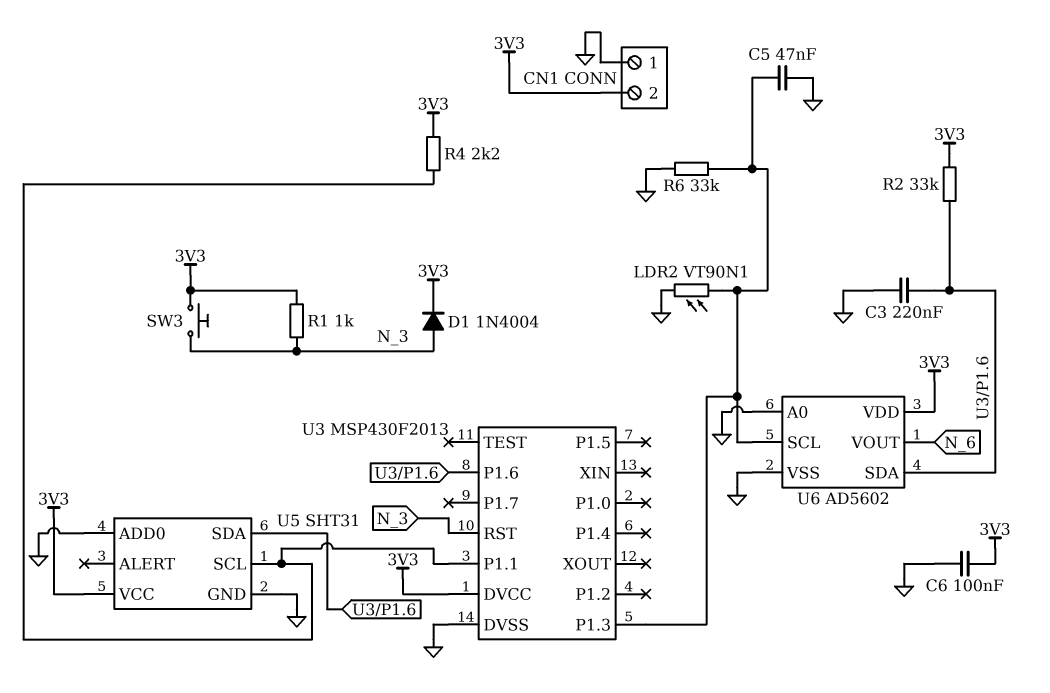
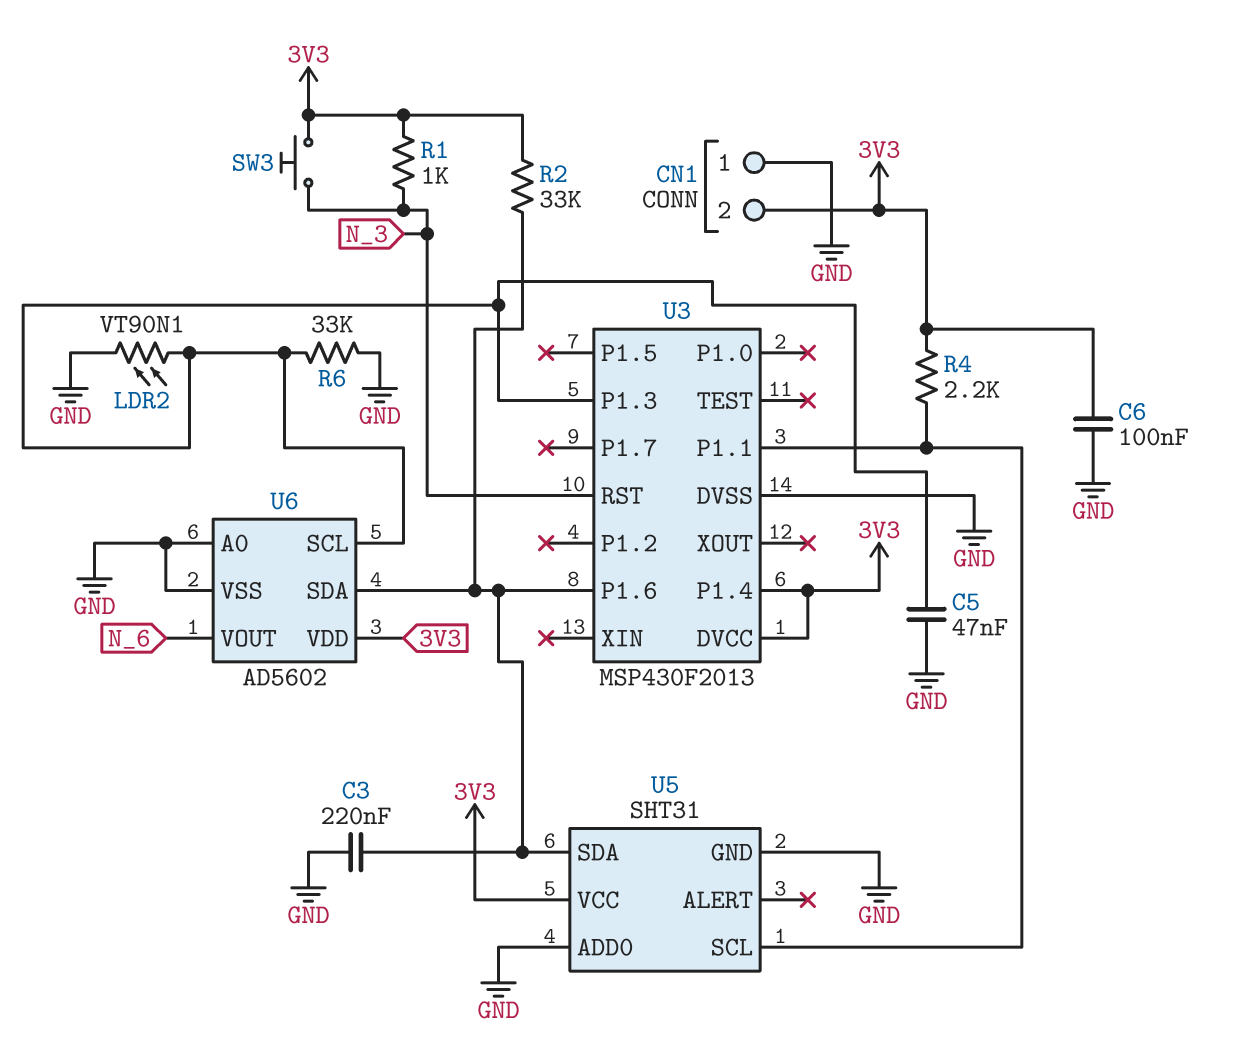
D1: diode 1N4004 (A N_3, K 3V3) -> none
U3 pin P1.4: none -> 3V3

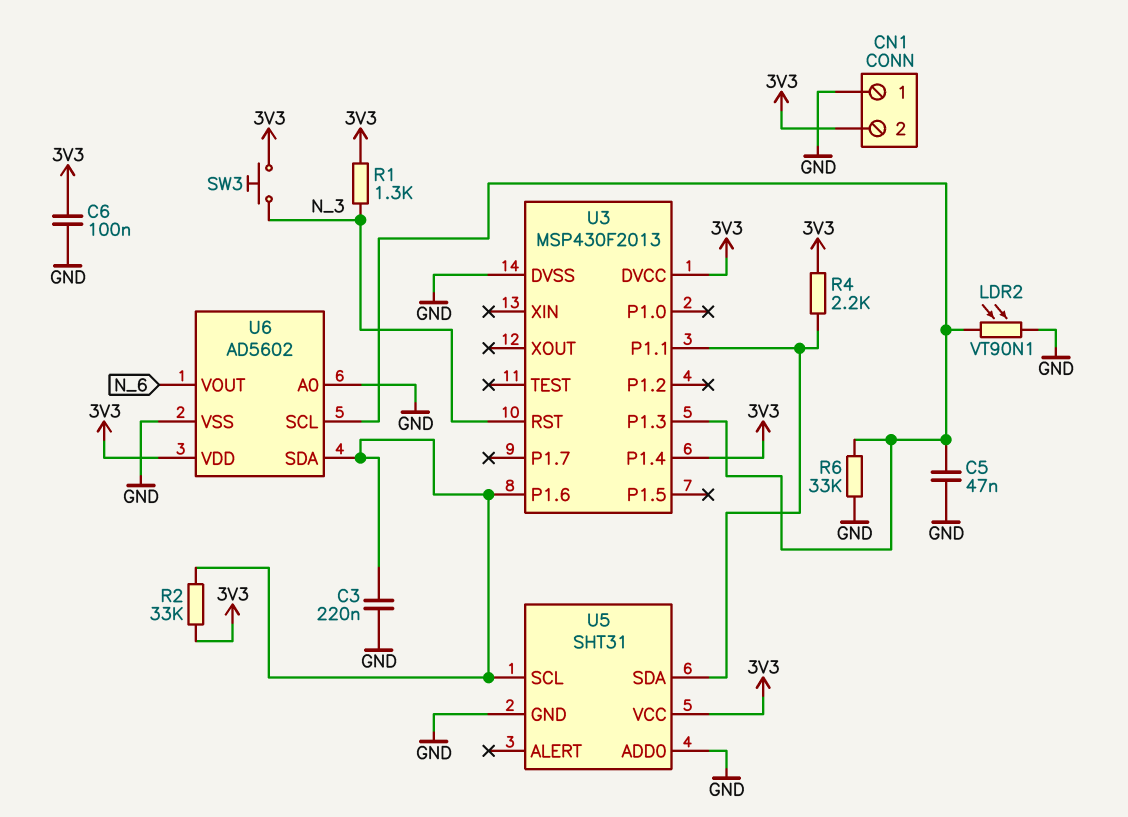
R1: 1k (3V3, N_3) -> 1.3k (3V3, N_3)
U5 pin SCL: U3/P1.1 -> U3/P1.6
U5 pin SDA: U3/P1.6 -> U3/P1.1

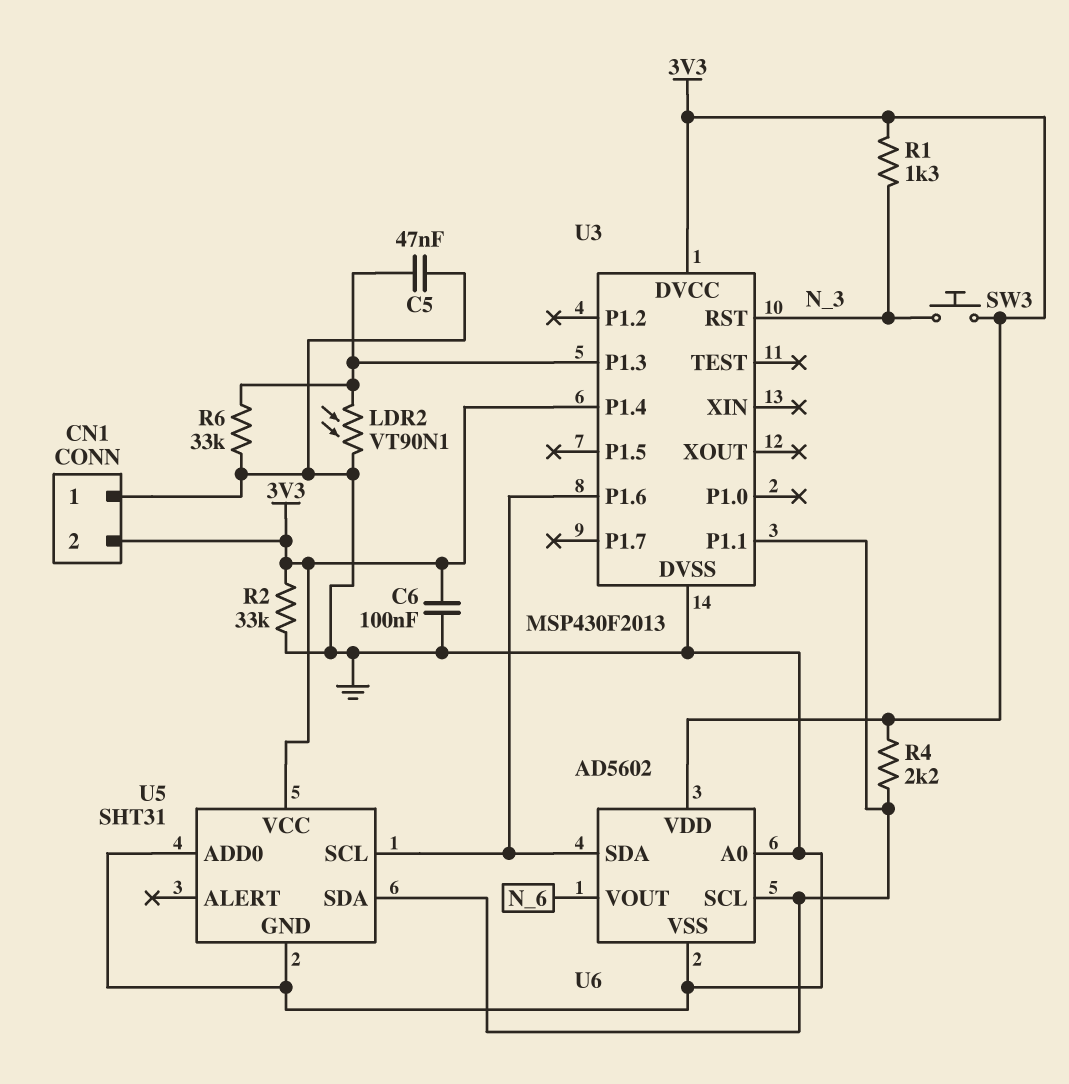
C3: 220nF (GND, U3/P1.6) -> none
R2: 33k (3V3, U3/P1.6) -> 33k (3V3, GND)
U6 pin SCL: U3/P1.3 -> U3/P1.1

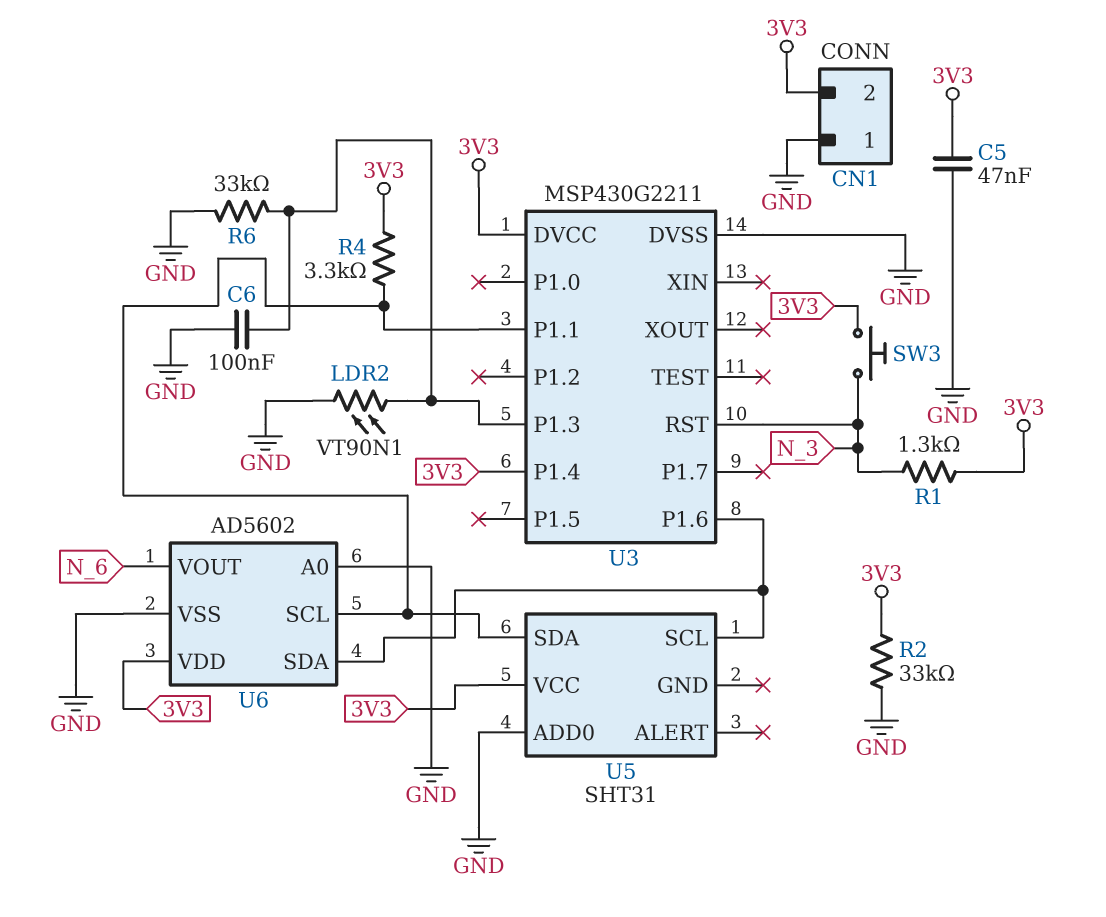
C5: 47nF (GND, U3/P1.3) -> 47nF (3V3, GND)
C6: 100nF (3V3, GND) -> 100nF (GND, U3/P1.3)
R4: 2.2k (3V3, U3/P1.1) -> 3.3k (3V3, U3/P1.1)
U3: MSP430F2013 -> MSP430G2211
U5 pin GND: GND -> none

